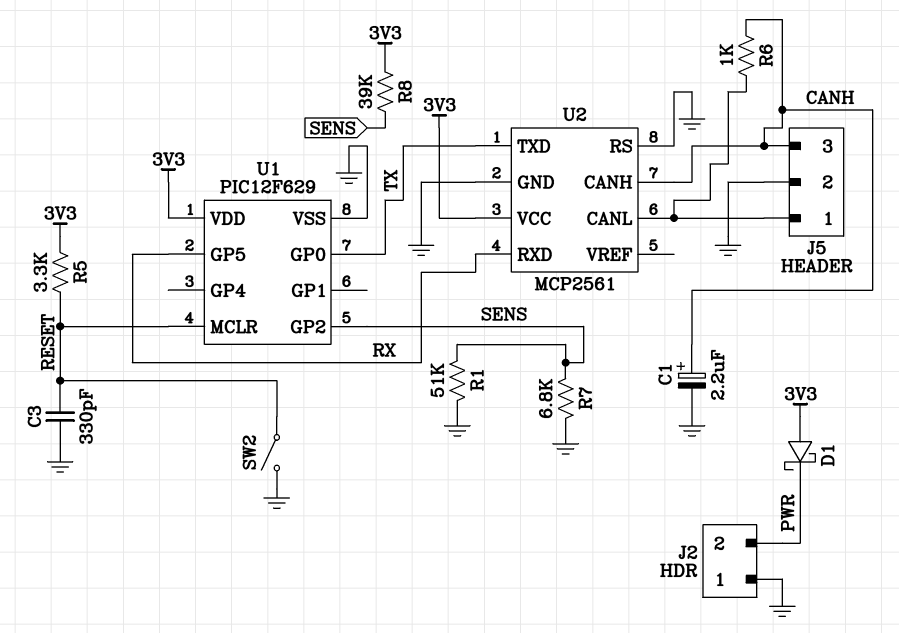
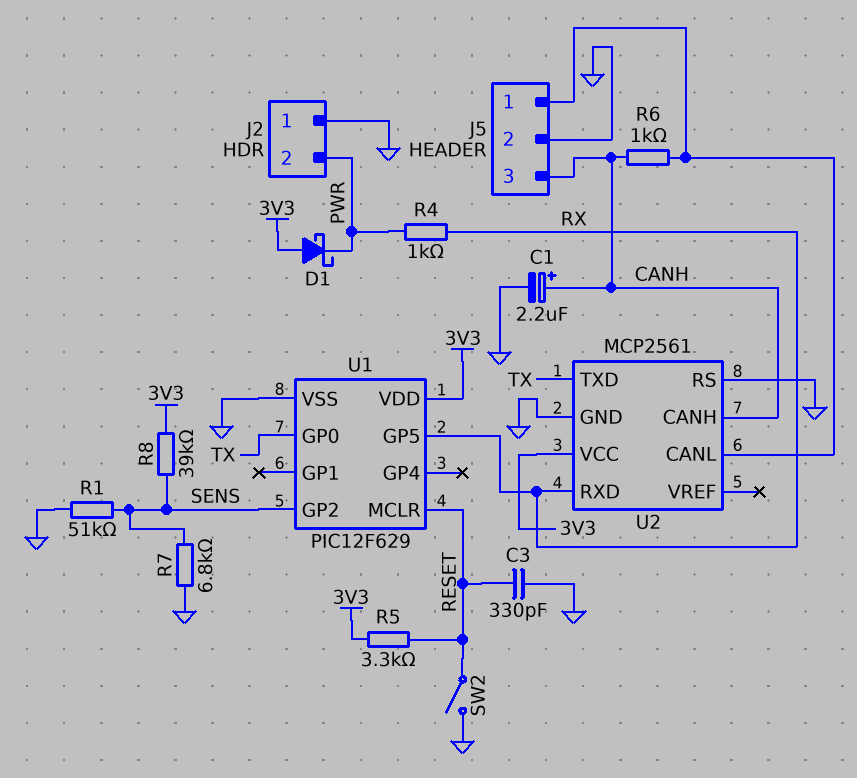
R4: none -> 1k (PWR, RX)

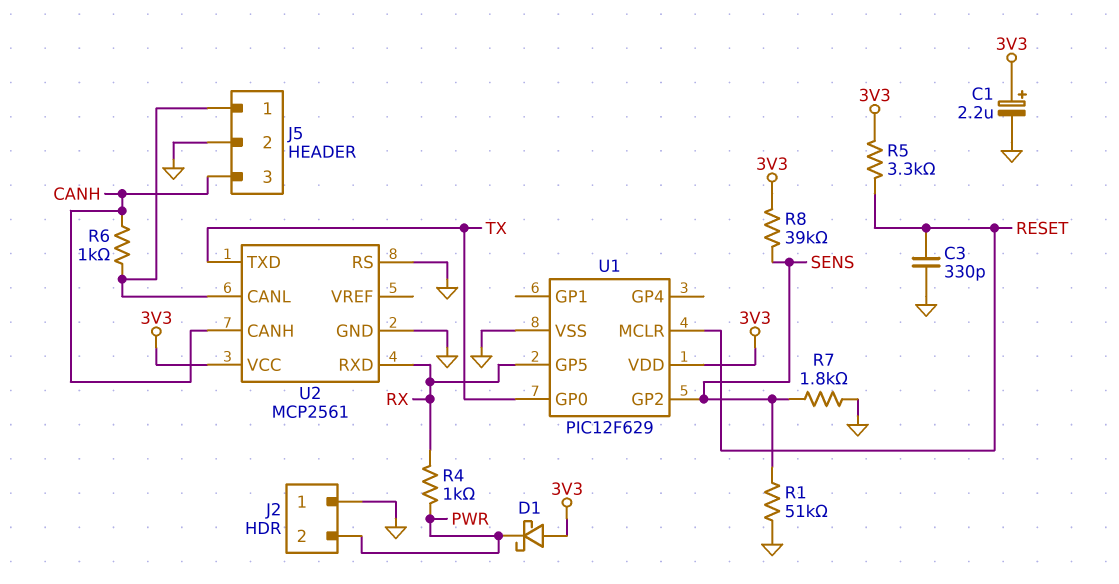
C1: 2.2uF (plus CANH, minus GND) -> 2.2uF (plus 3V3, minus GND)
R7: 6.8k (GND, SENS) -> 1.8k (GND, SENS)
SW2: switch (GND, RESET) -> none

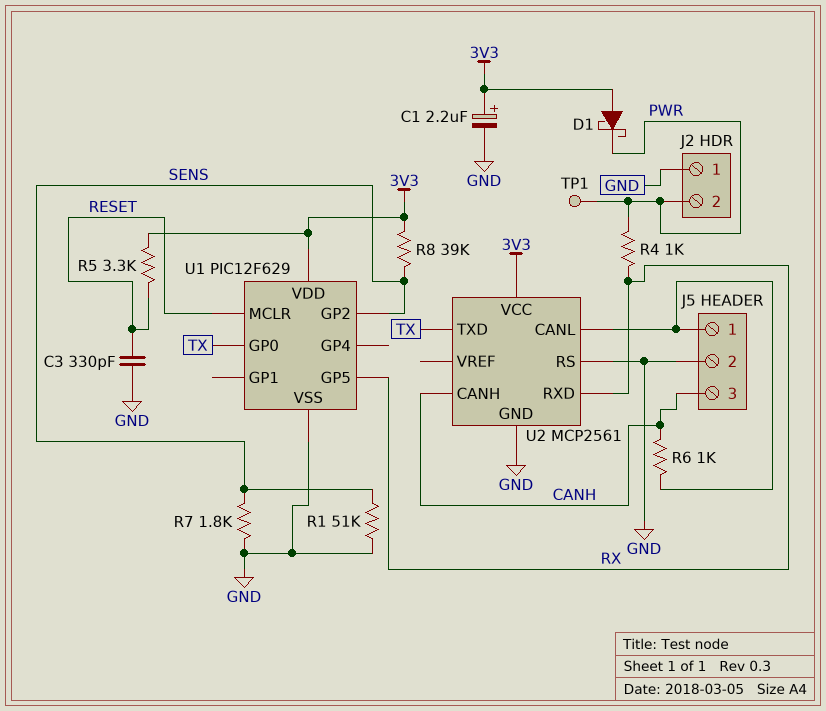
TP1: none -> test point (PWR)

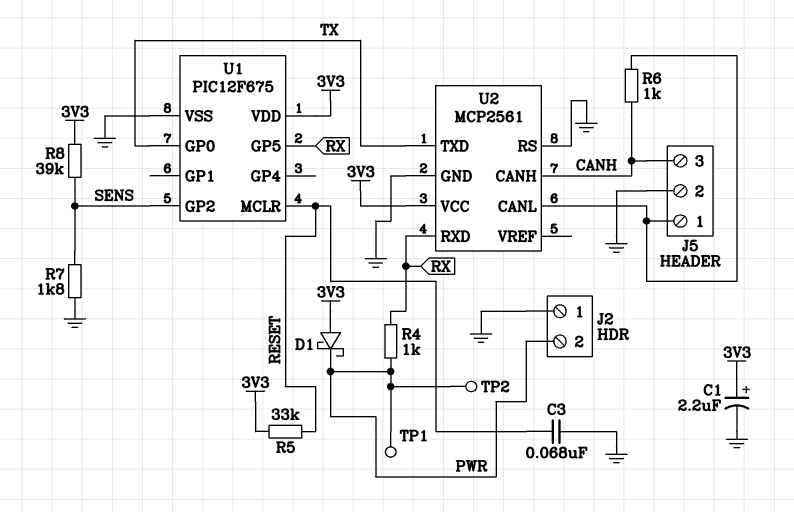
C3: 330pF (GND, RESET) -> 68nF (GND, RESET)
R1: 51k (GND, SENS) -> none
R5: 3.3k (3V3, RESET) -> 33k (3V3, RESET)
TP2: none -> test point (PWR)
U1: PIC12F629 -> PIC12F675

